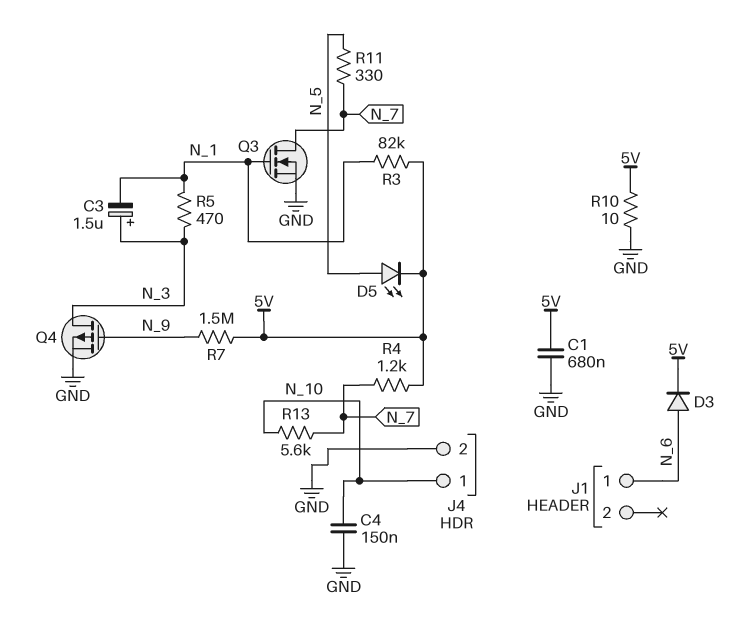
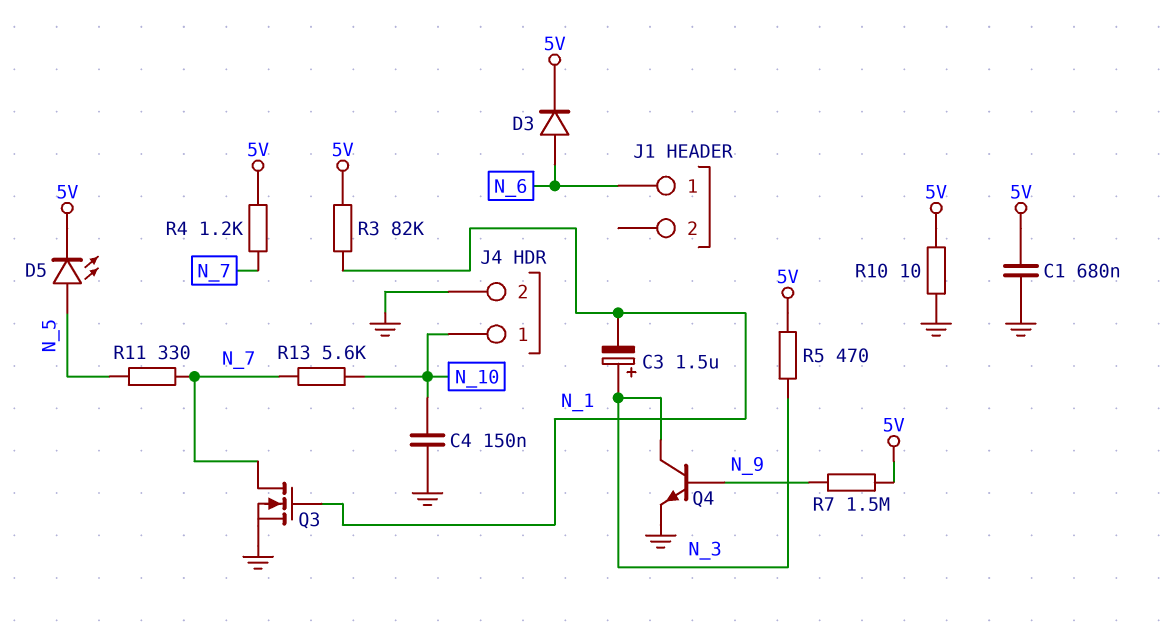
Q4: PMOS (G N_9, D N_3, S GND) -> NPN (B N_9, C N_3, E GND)
R5: 470 (N_1, N_3) -> 470 (5V, N_3)

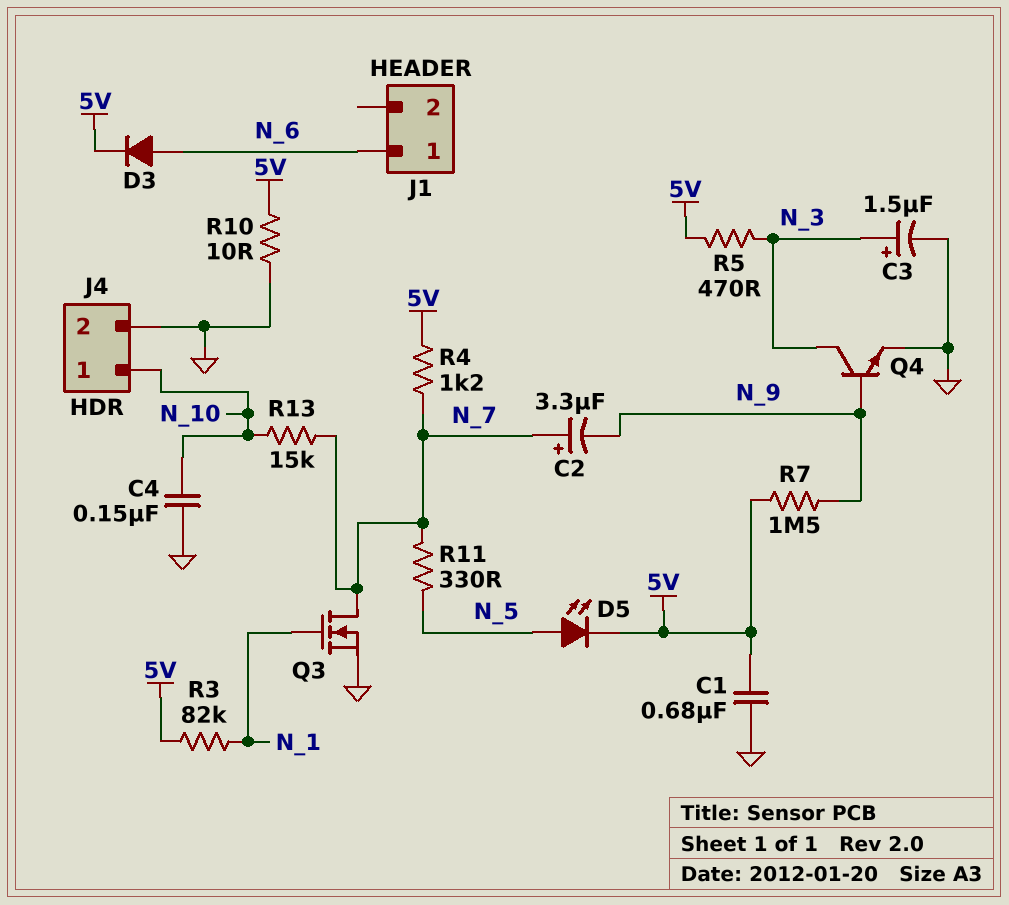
C2: none -> 3.3uF (plus N_7, minus N_9)
C3: 1.5uF (plus N_3, minus N_1) -> 1.5uF (plus N_3, minus GND)
R13: 5.6k (N_7, N_10) -> 15k (N_7, N_10)

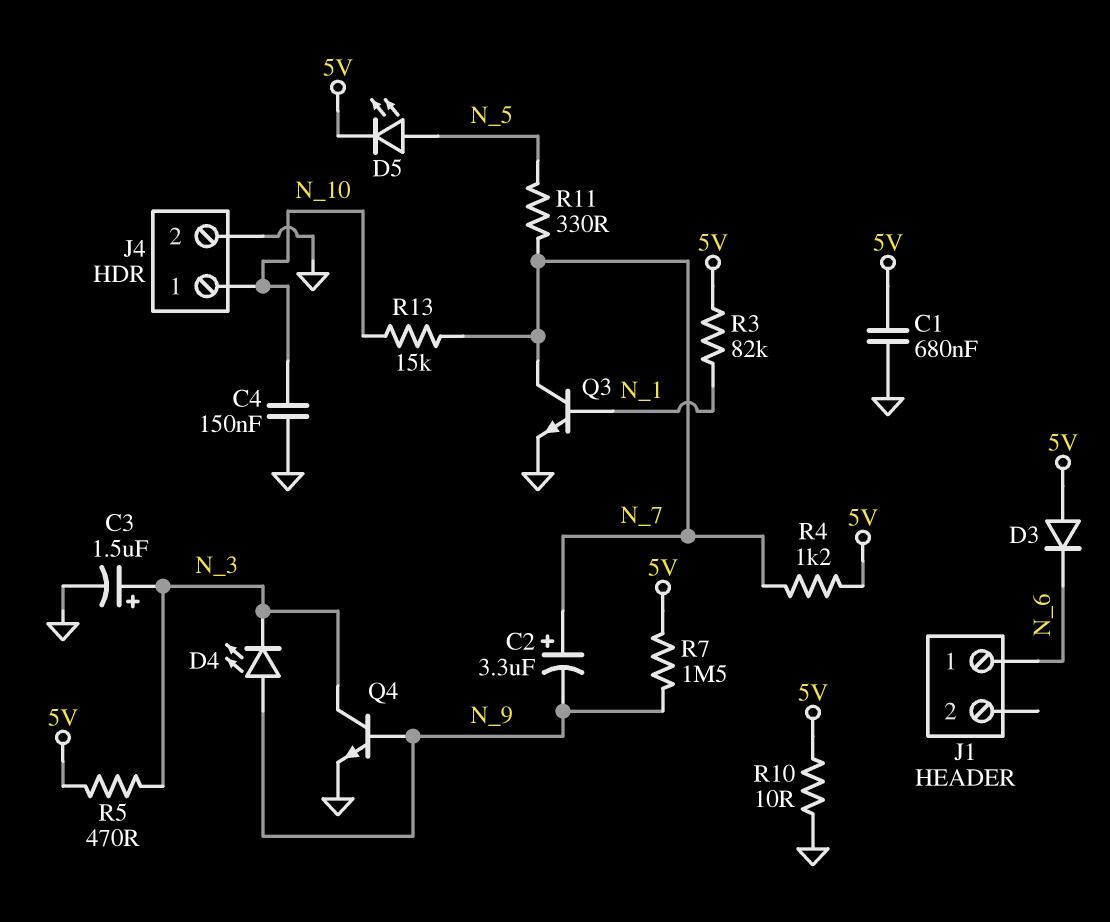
D3: diode (A N_6, K 5V) -> diode (A 5V, K N_6)
D4: none -> LED (A N_9, K N_3)
Q3: NMOS (G N_1, D N_7, S GND) -> NPN (B N_1, C N_7, E GND)

